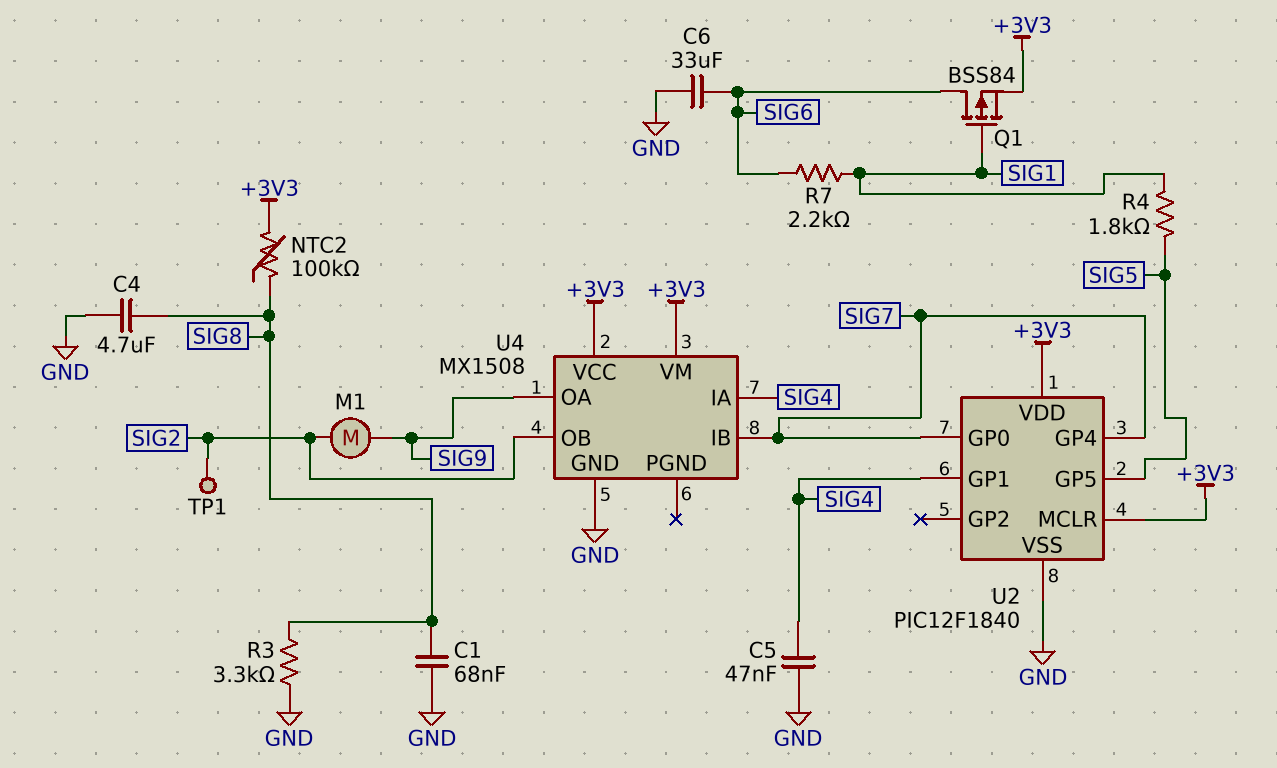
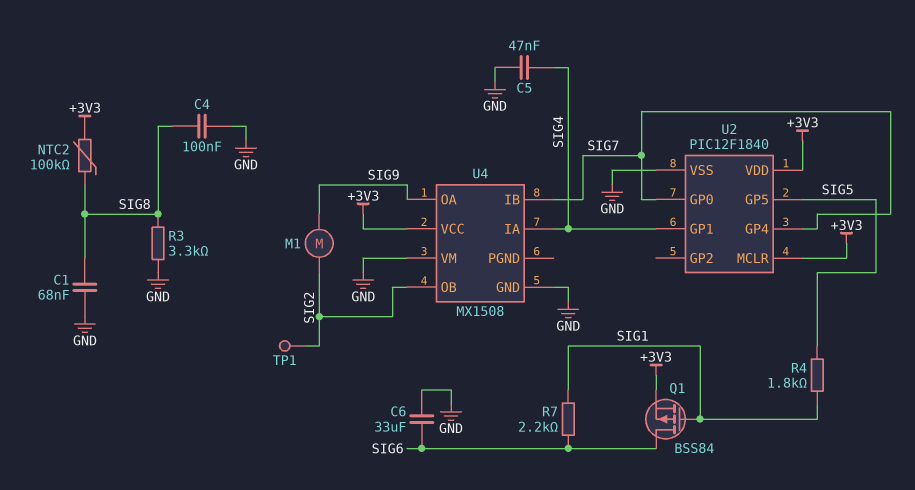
C4: 4.7uF (GND, SIG8) -> 100nF (GND, SIG8)
U4 pin VM: +3V3 -> GND

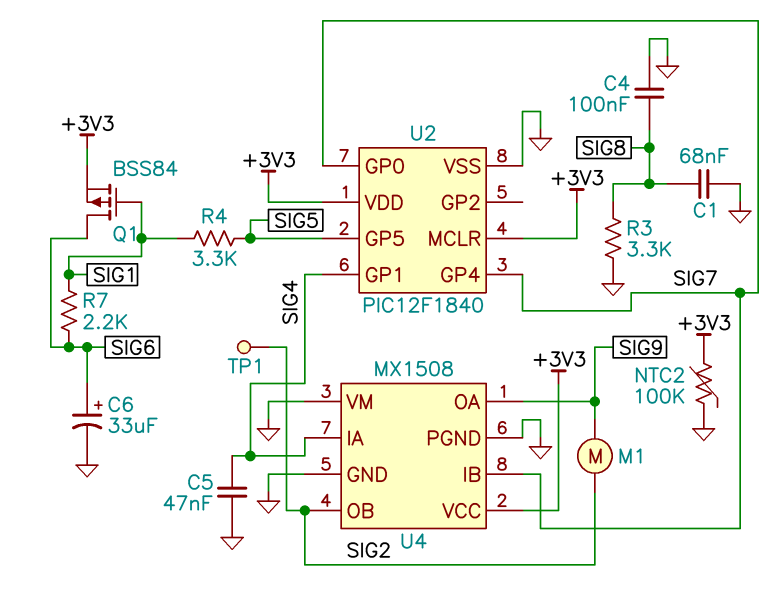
C6: 33uF (GND, SIG6) -> 33uF (plus SIG6, minus GND)
NTC2: 100k (+3V3, SIG8) -> 100k (+3V3, GND)
R4: 1.8k (SIG1, SIG5) -> 3.3k (SIG1, SIG5)
U4 pin PGND: none -> GND

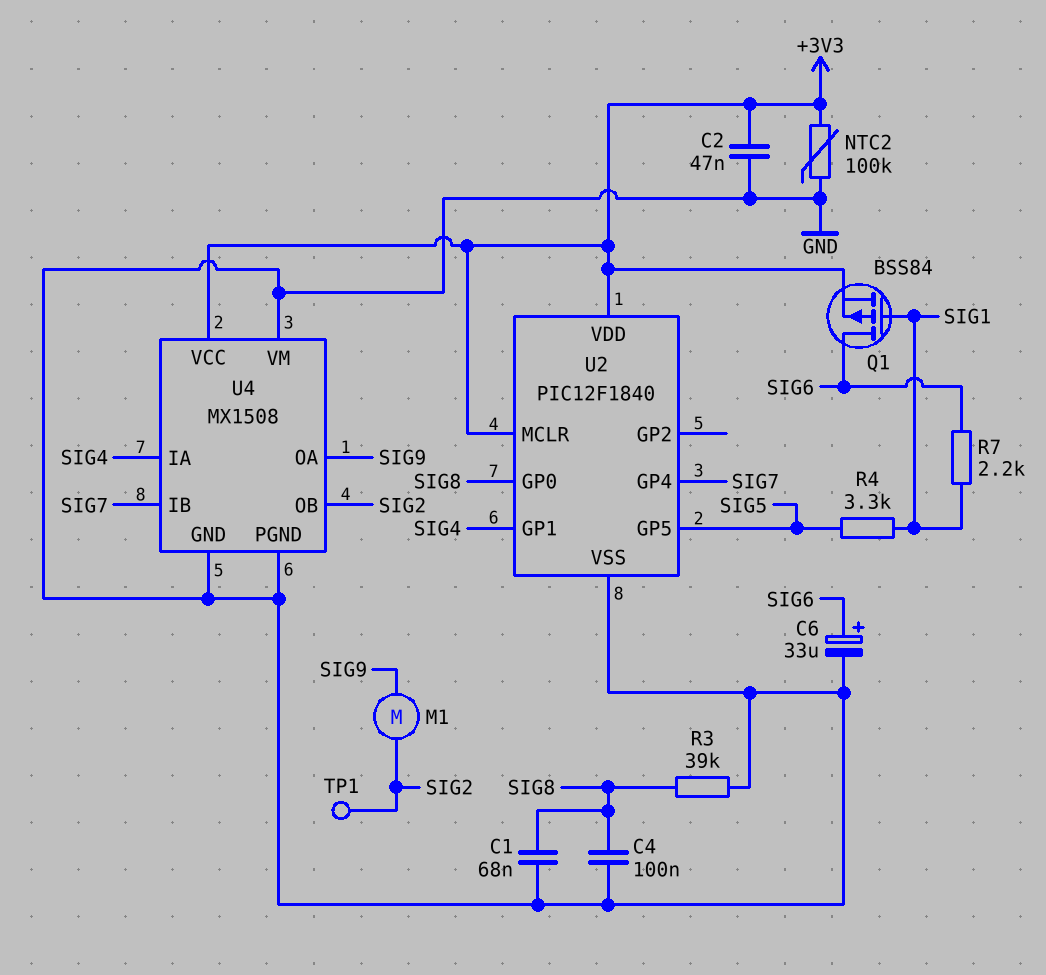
C2: none -> 47nF (+3V3, GND)
C5: 47nF (GND, SIG4) -> none
R3: 3.3k (GND, SIG8) -> 39k (GND, SIG8)
U2 pin GP0: SIG7 -> SIG8

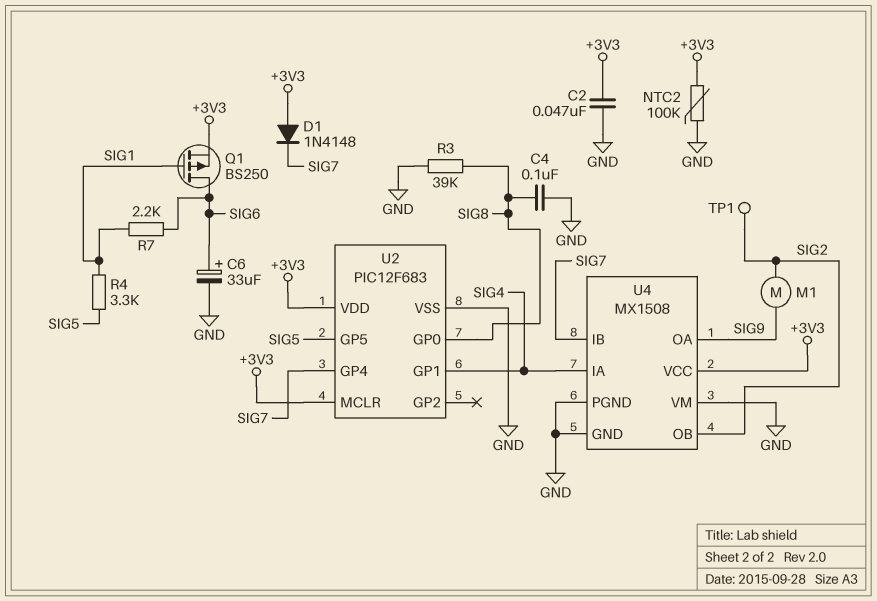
C1: 68nF (GND, SIG8) -> none
D1: none -> diode 1N4148 (A +3V3, K SIG7)
Q1: PMOS BSS84 (G SIG1, D SIG6, S +3V3) -> PMOS BS250 (G SIG1, D SIG6, S +3V3)
U2: PIC12F1840 -> PIC12F683

